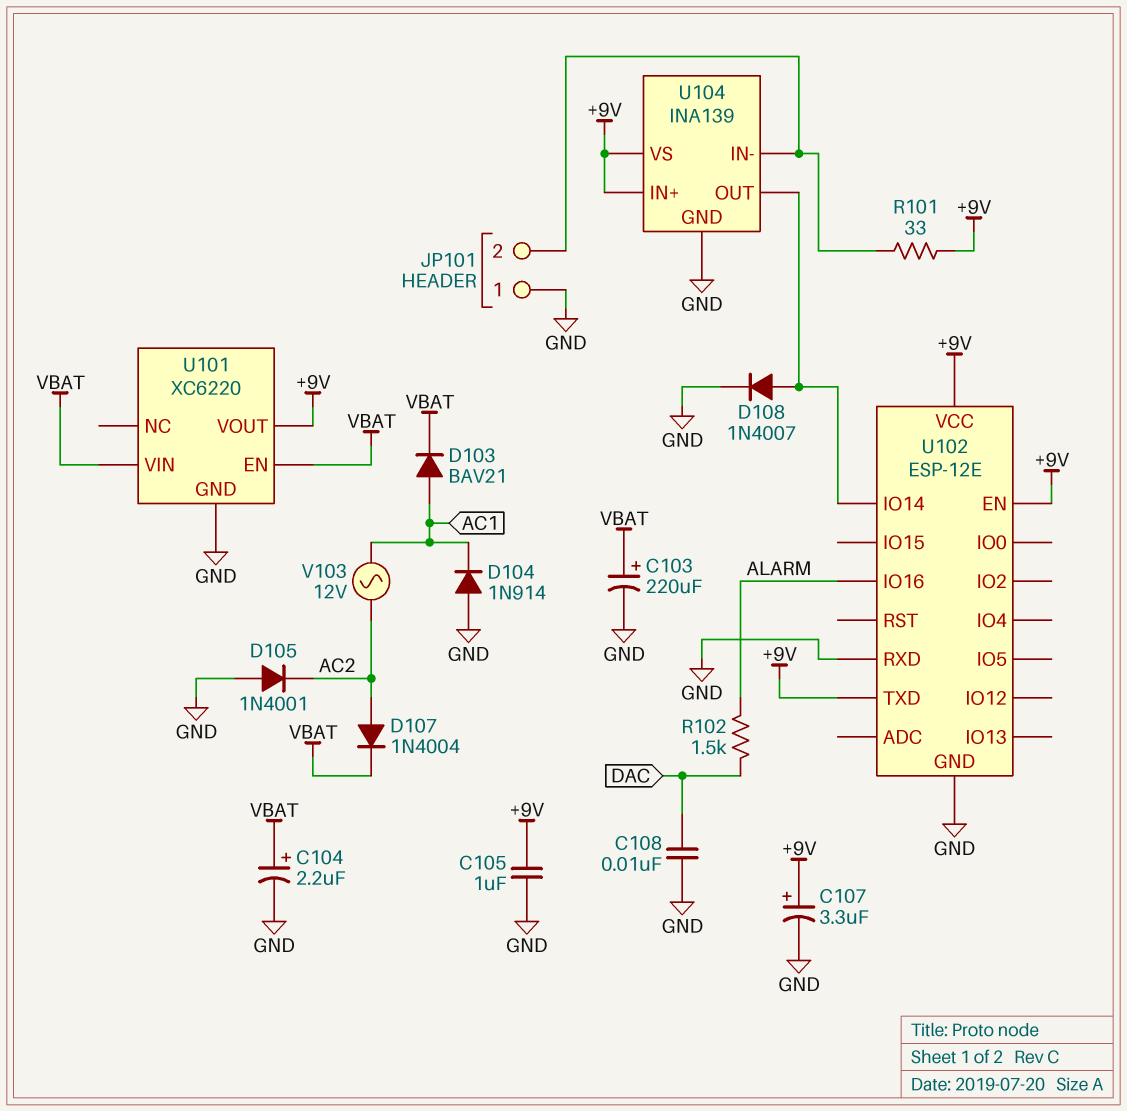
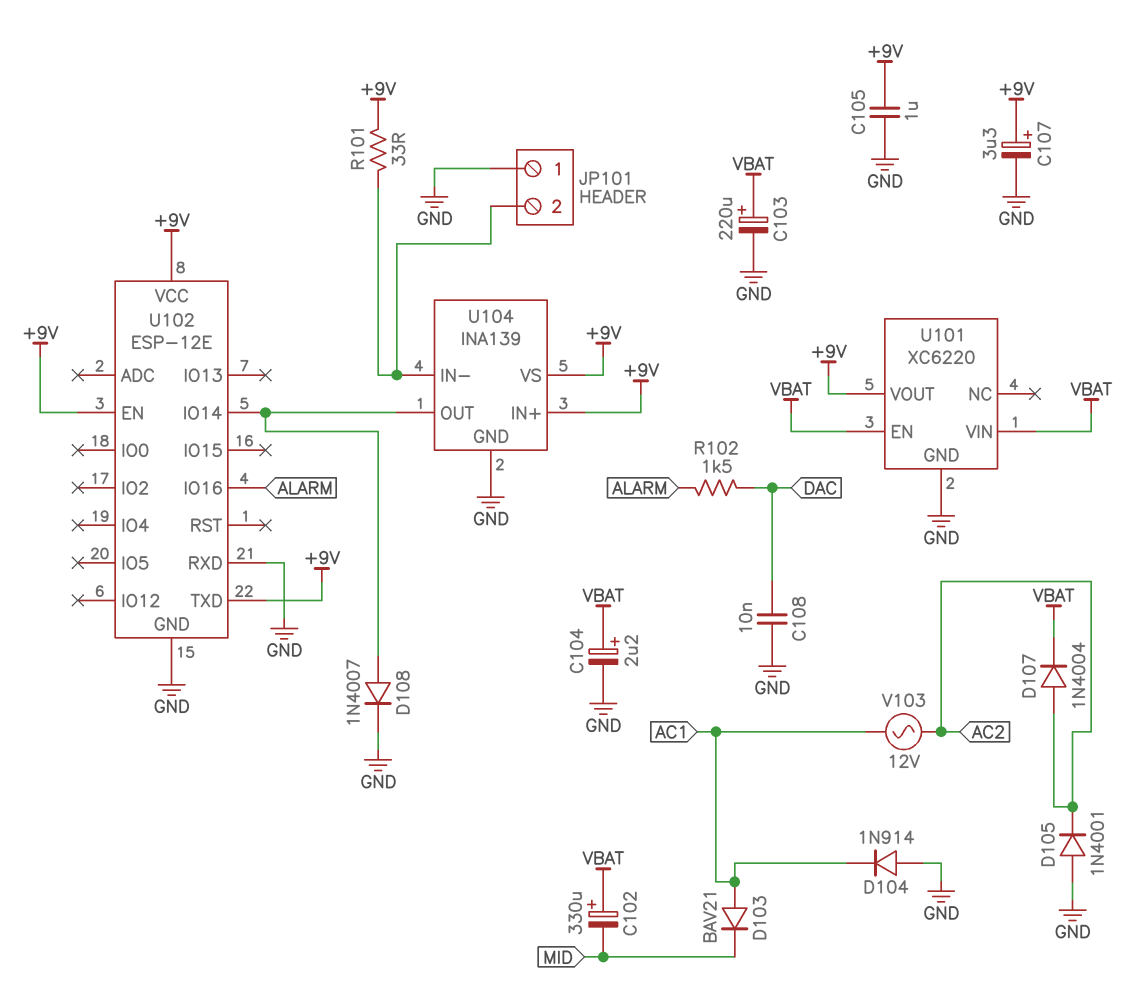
C102: none -> 330uF (plus VBAT, minus MID)
D103: diode BAV21 (A AC1, K VBAT) -> diode BAV21 (A AC1, K MID)

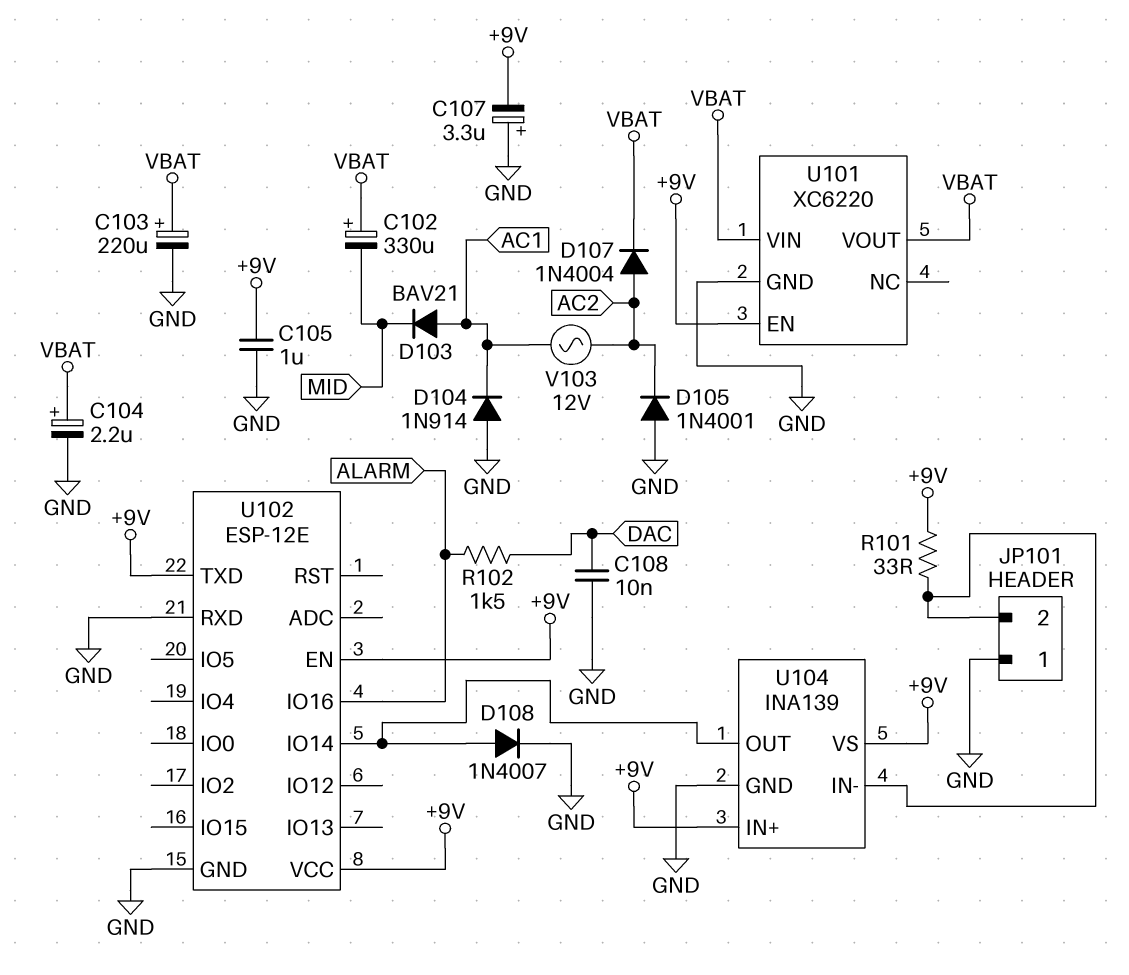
C107: 3.3uF (plus +9V, minus GND) -> 3.3uF (plus GND, minus +9V)
U101 pin EN: VBAT -> +9V
U101 pin VOUT: +9V -> VBAT

